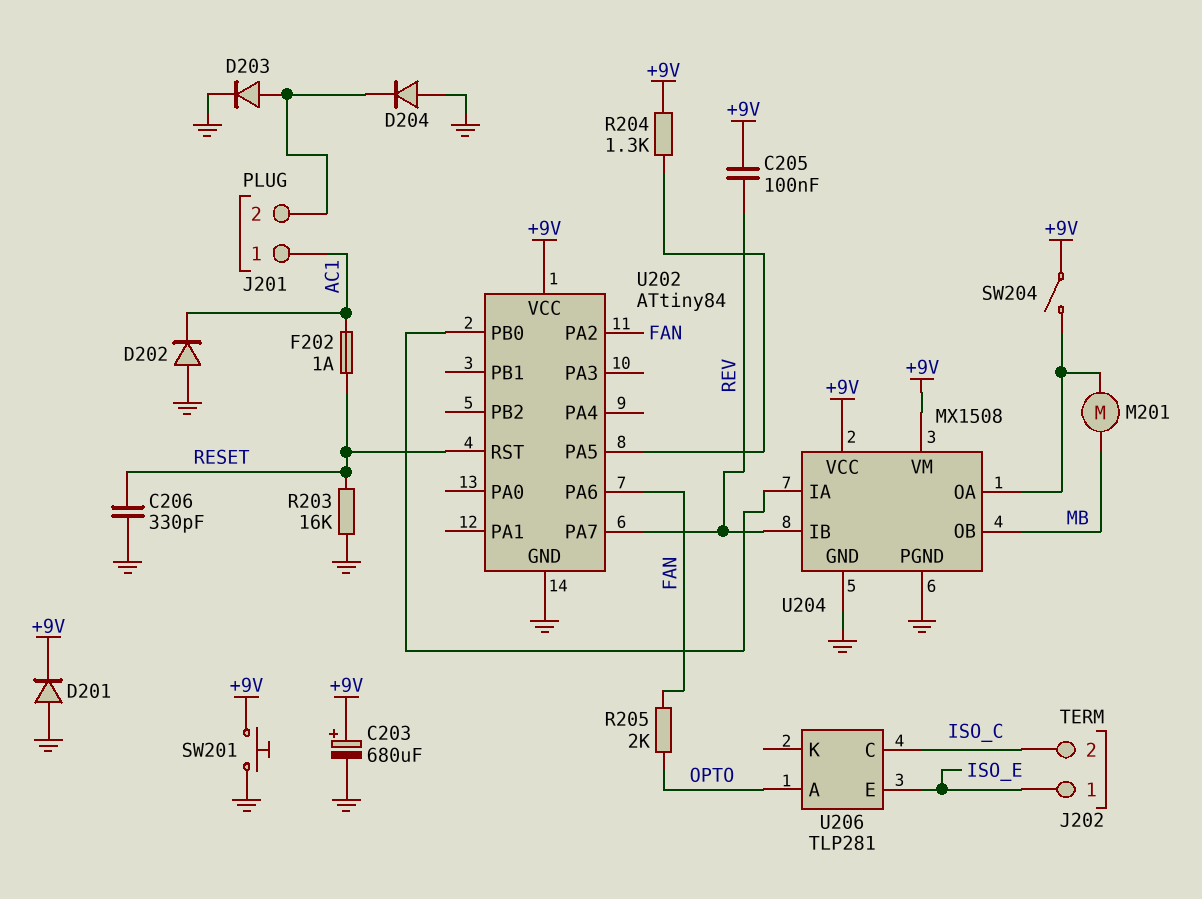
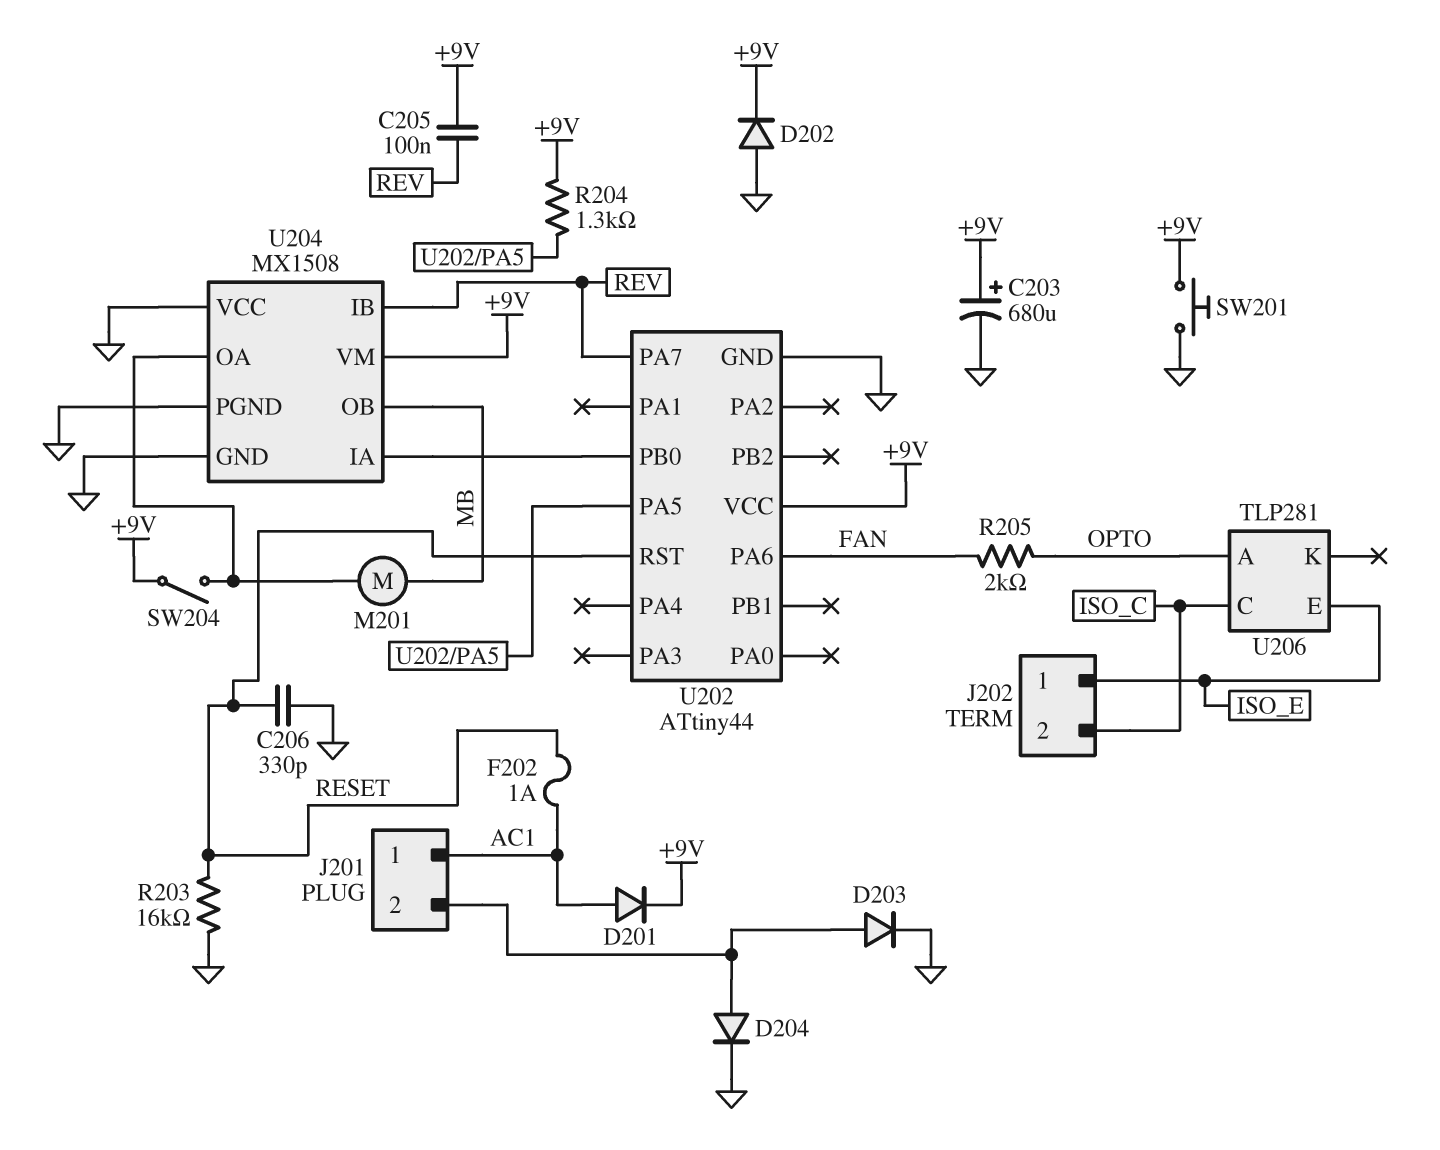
D201: diode (A GND, K +9V) -> diode (A AC1, K +9V)
D202: diode (A GND, K AC1) -> diode (A GND, K +9V)
D204: diode (A GND, K J201/2) -> diode (A J201/2, K GND)
U202: ATtiny84 -> ATtiny44
U202 pin PA2: FAN -> none
U204 pin VCC: +9V -> GND

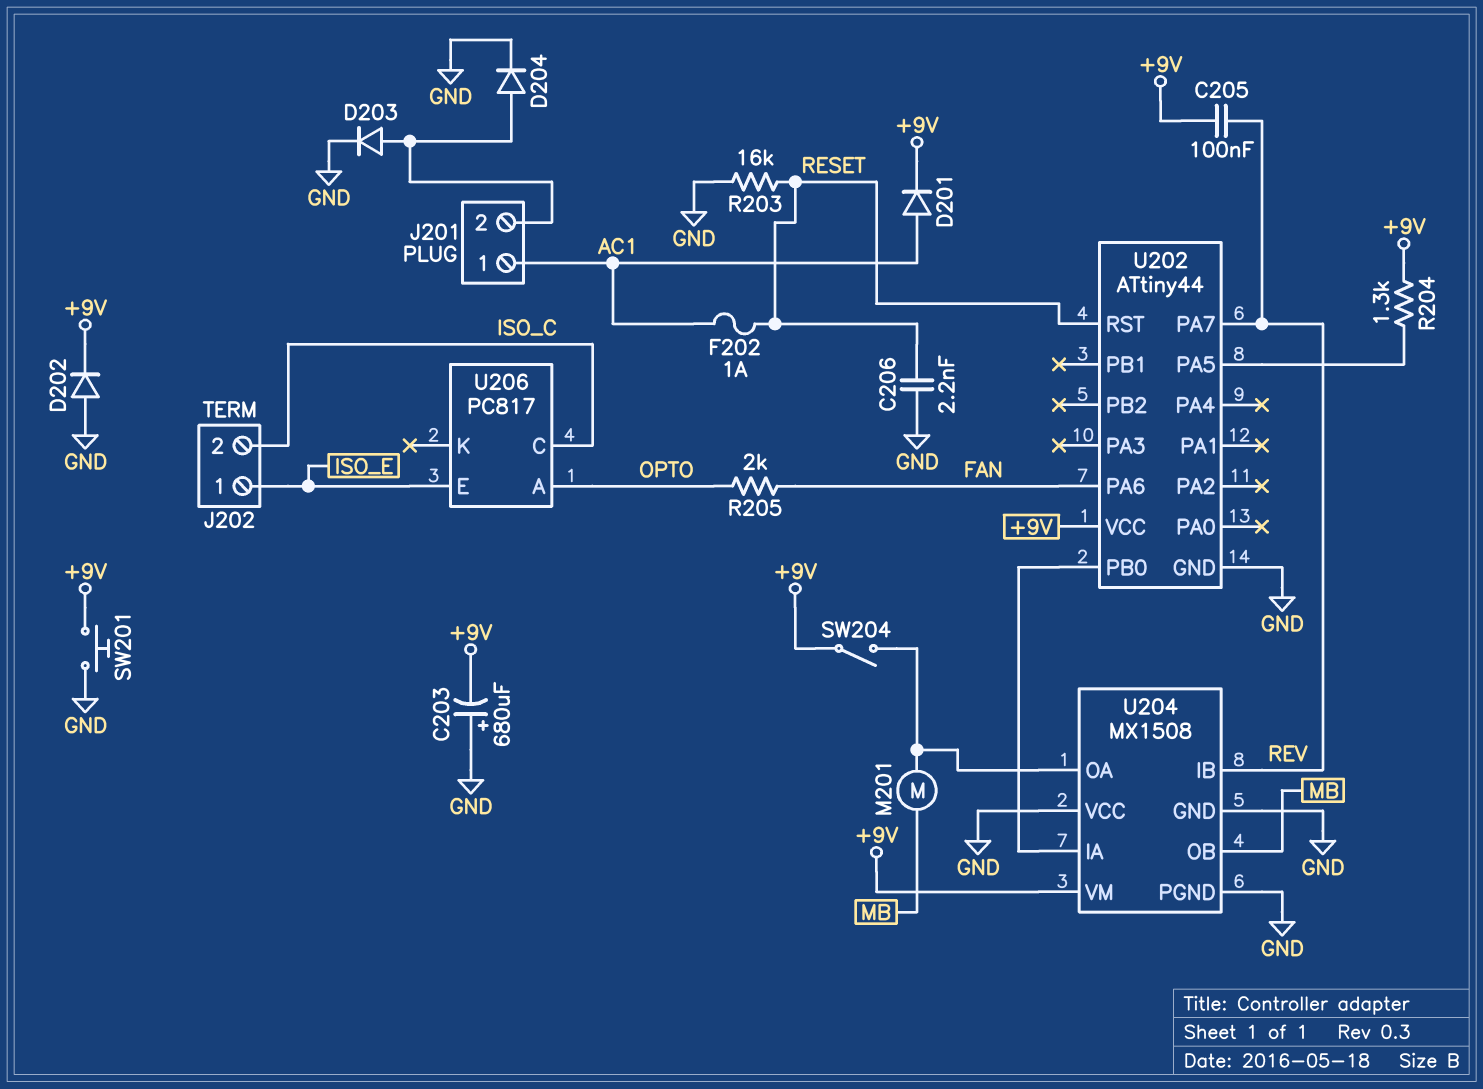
C203: 680uF (plus +9V, minus GND) -> 680uF (plus GND, minus +9V)
C206: 330pF (GND, RESET) -> 2.2nF (GND, RESET)
U206: TLP281 -> PC817

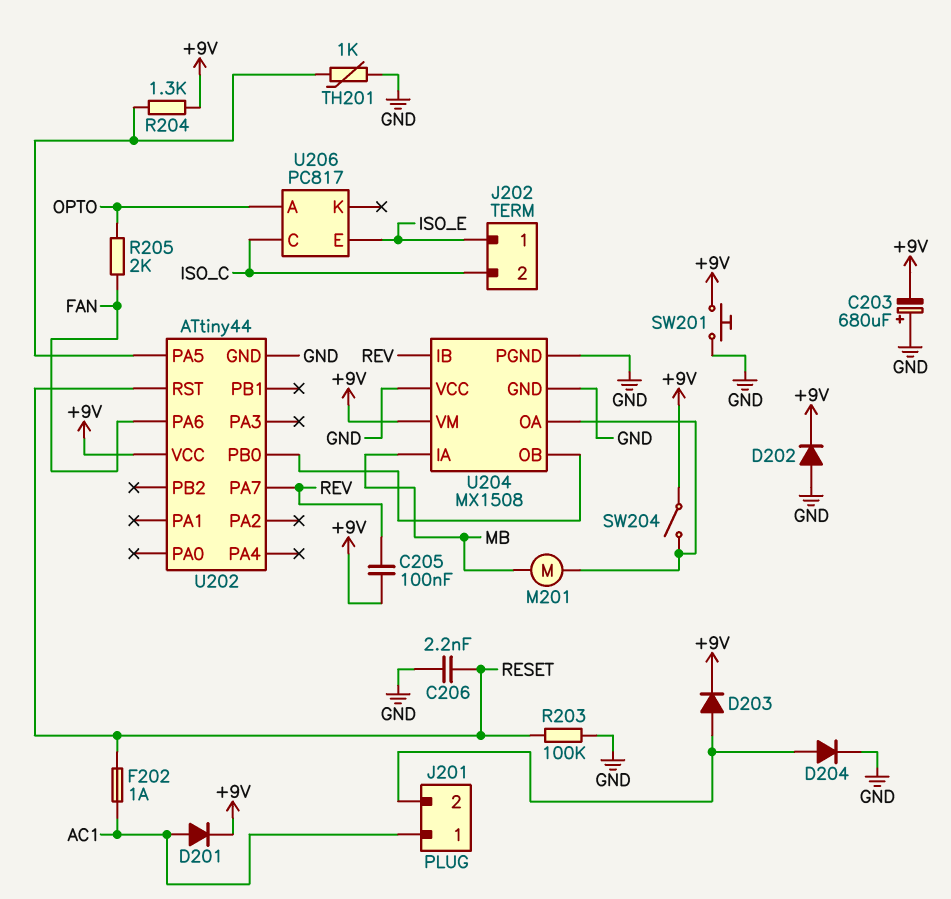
D203: diode (A J201/2, K GND) -> diode (A J201/2, K +9V)
R203: 16k (GND, RESET) -> 100k (GND, RESET)
TH201: none -> 1k (GND, U202/PA5)
U204 pin IA: U202/PB0 -> MB
U204 pin OB: MB -> U202/PB0

